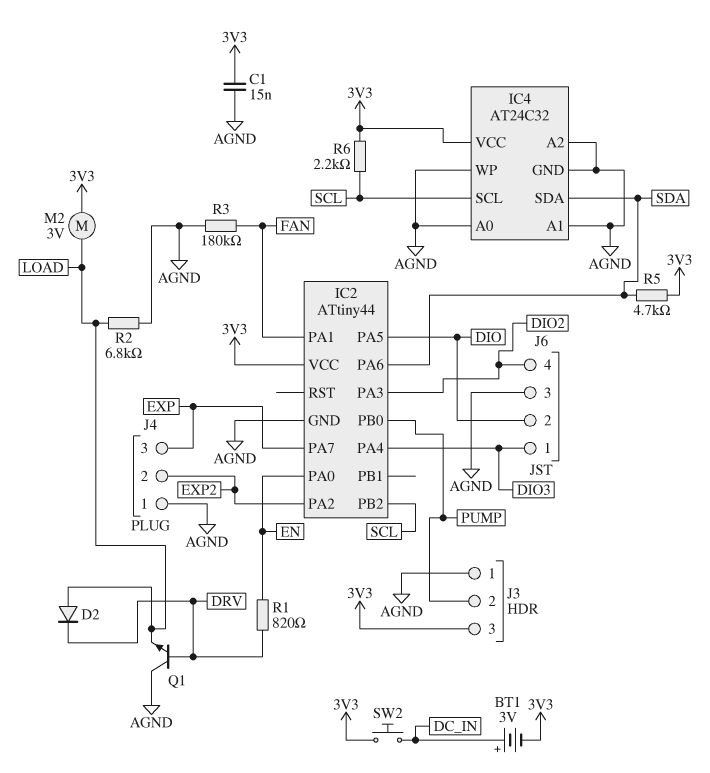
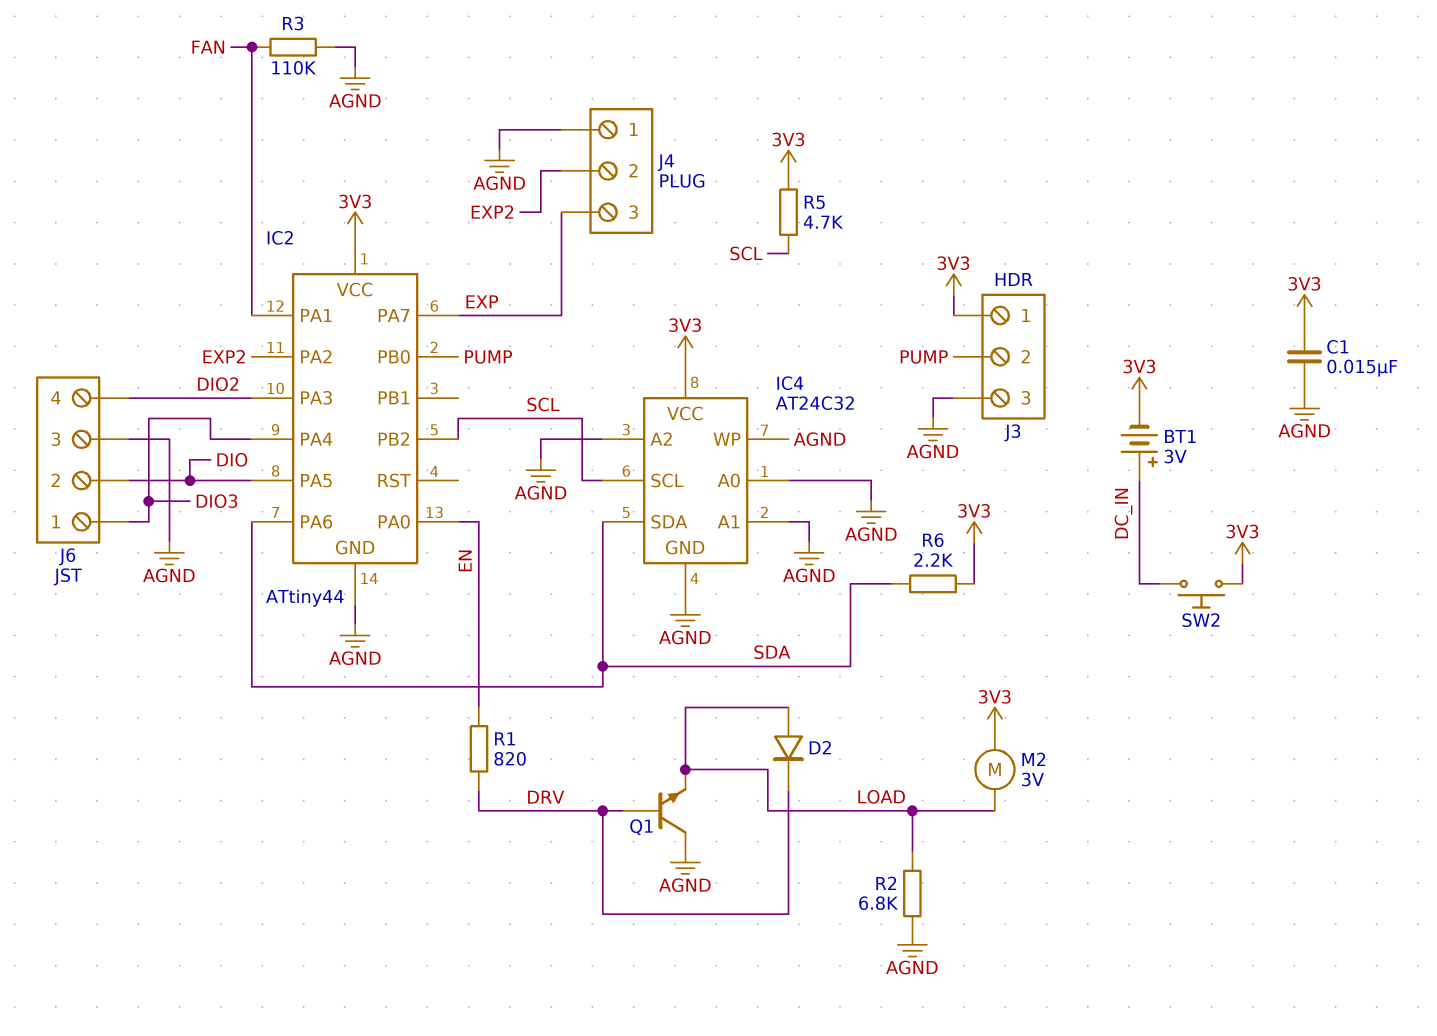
J3 pin 1: AGND -> 3V3
J3 pin 3: 3V3 -> AGND
R3: 180k (AGND, FAN) -> 110k (AGND, FAN)
R5: 4.7k (3V3, SDA) -> 4.7k (3V3, SCL)
R6: 2.2k (3V3, SCL) -> 2.2k (3V3, SDA)

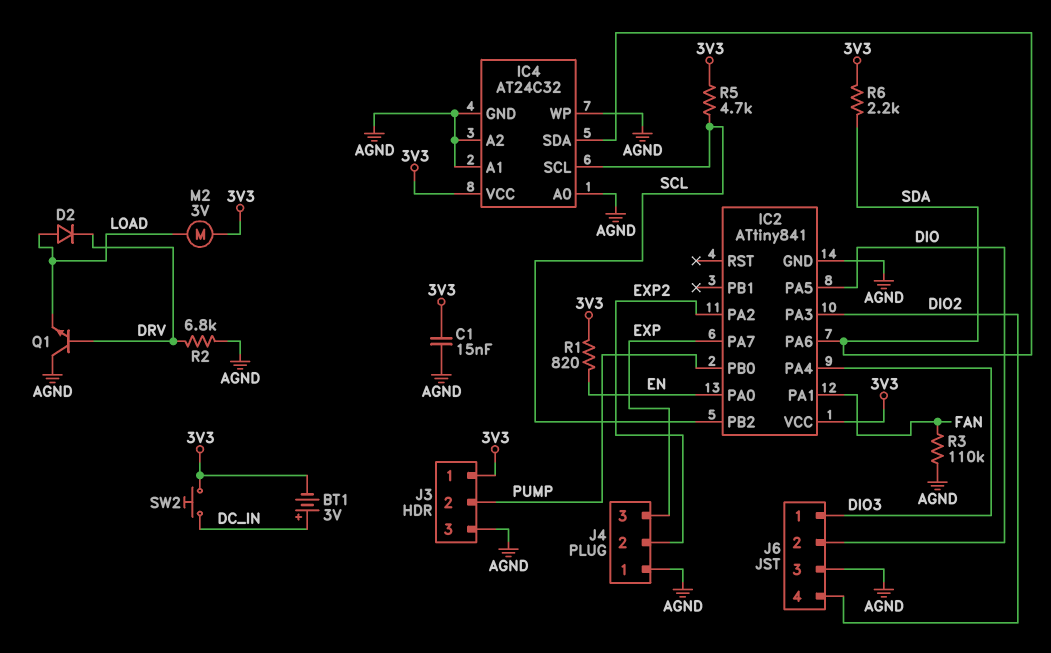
IC2: ATtiny44 -> ATtiny841
R1: 820 (DRV, EN) -> 820 (3V3, EN)
R2: 6.8k (AGND, LOAD) -> 6.8k (AGND, DRV)

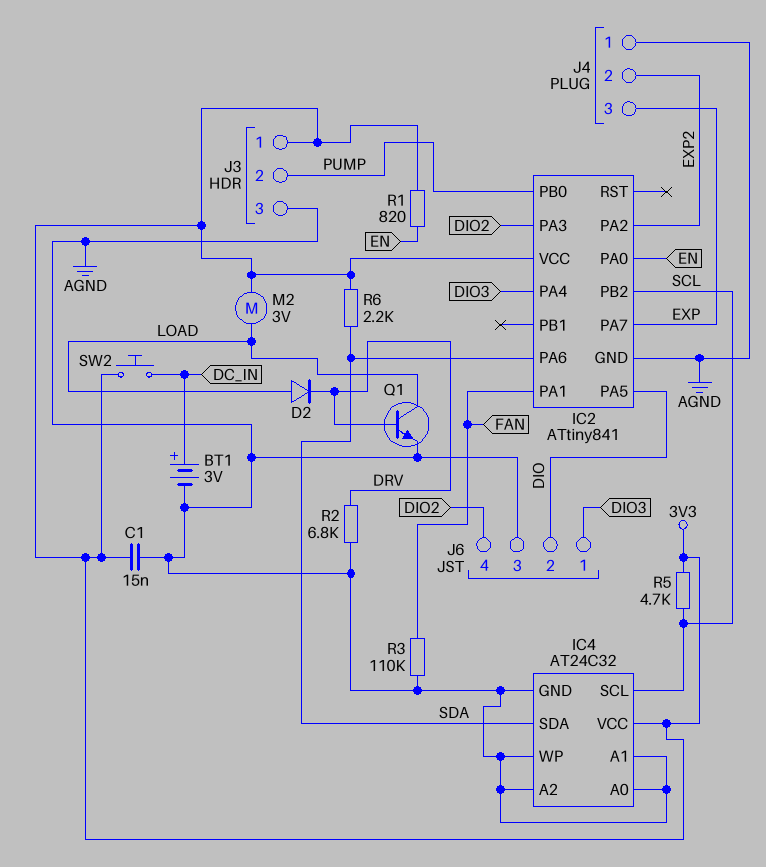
BT1: 3V (plus DC_IN, minus 3V3) -> 3V (plus DC_IN, minus AGND)
Q1: NPN (B DRV, C AGND, E LOAD) -> NPN (B DRV, C LOAD, E AGND)

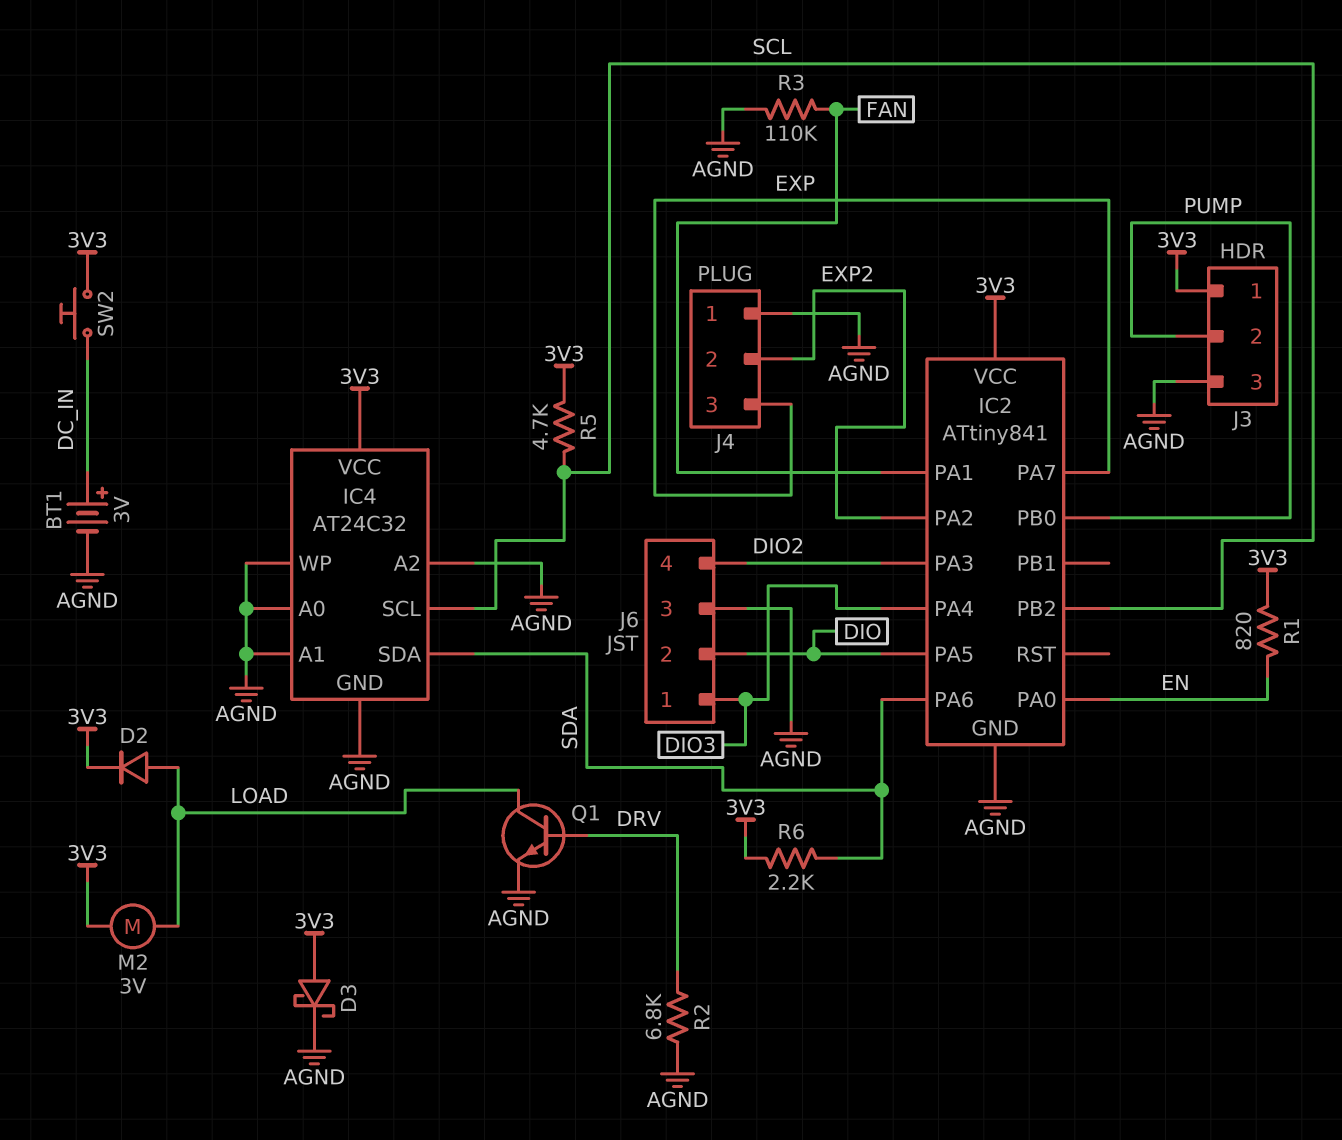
C1: 15nF (3V3, AGND) -> none
D2: diode (A LOAD, K DRV) -> diode (A LOAD, K 3V3)
D3: none -> schottky (A 3V3, K AGND)

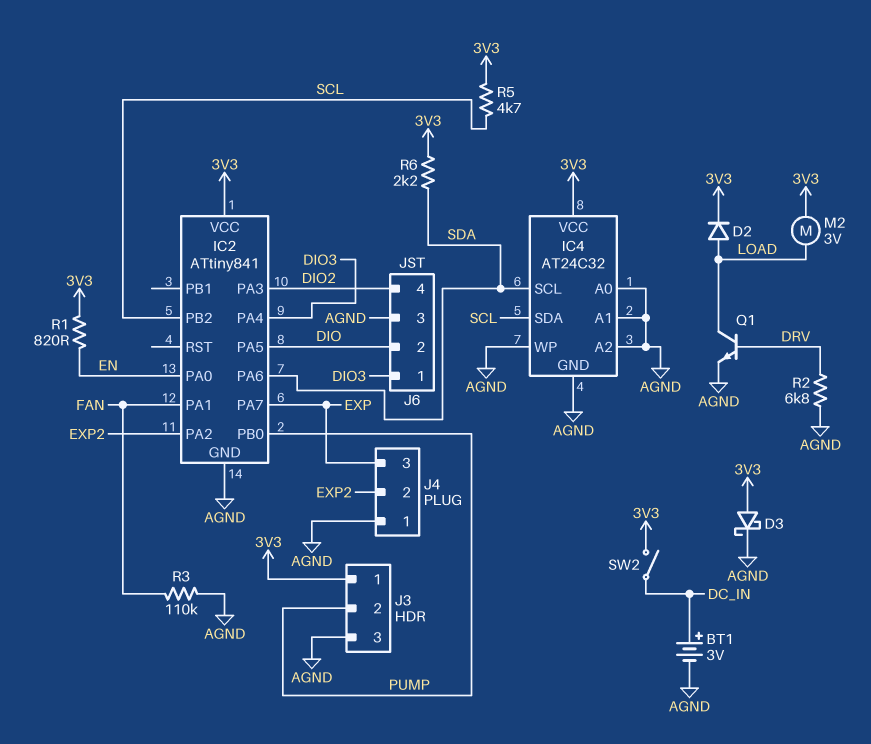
IC4 pin SCL: SCL -> SDA
IC4 pin SDA: SDA -> SCL
SW2: button (3V3, DC_IN) -> switch (3V3, DC_IN)

